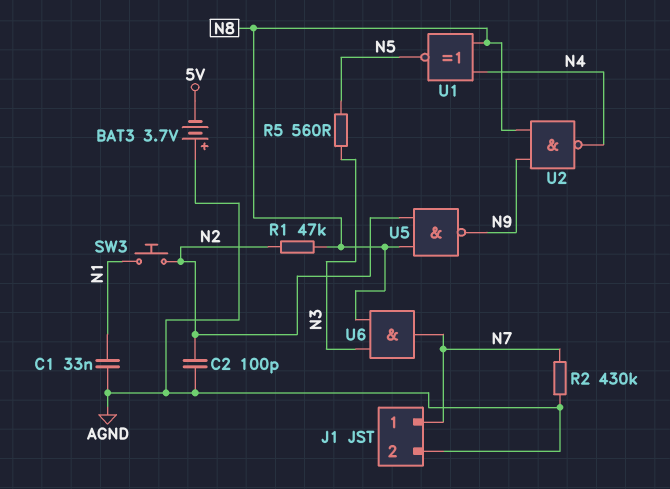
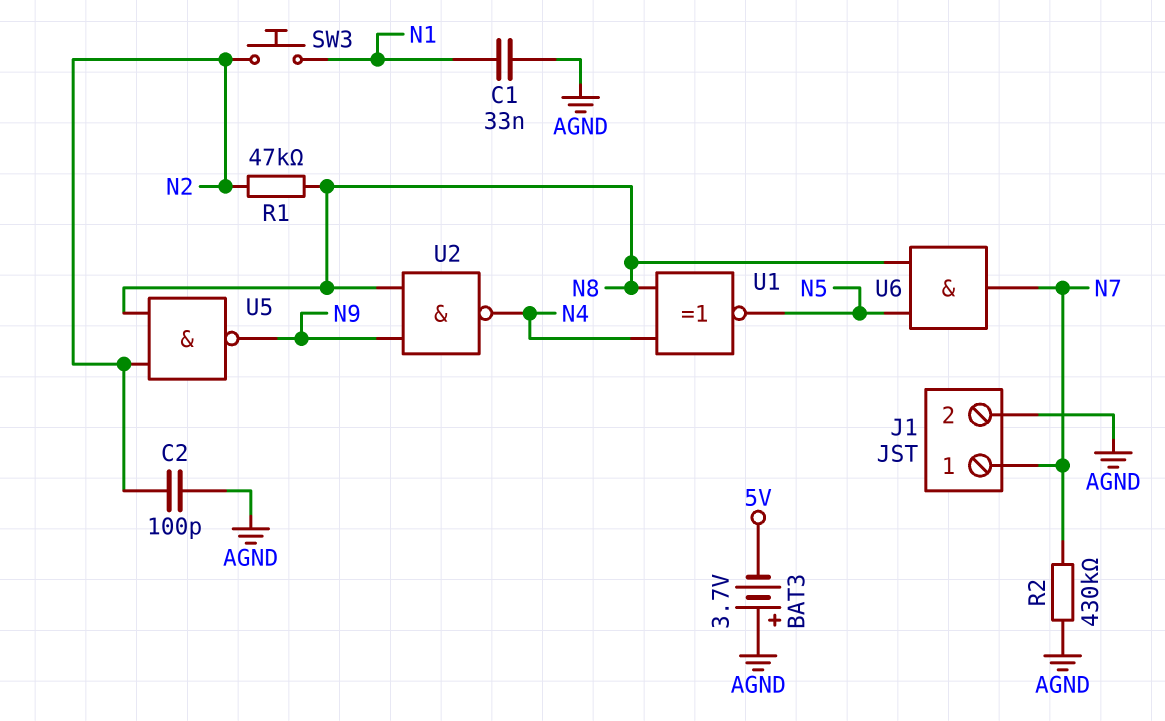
R5: 560 (N3, N5) -> none
U6: AND (in N3, in N8, out N7) -> AND (in N5, in N8, out N7)

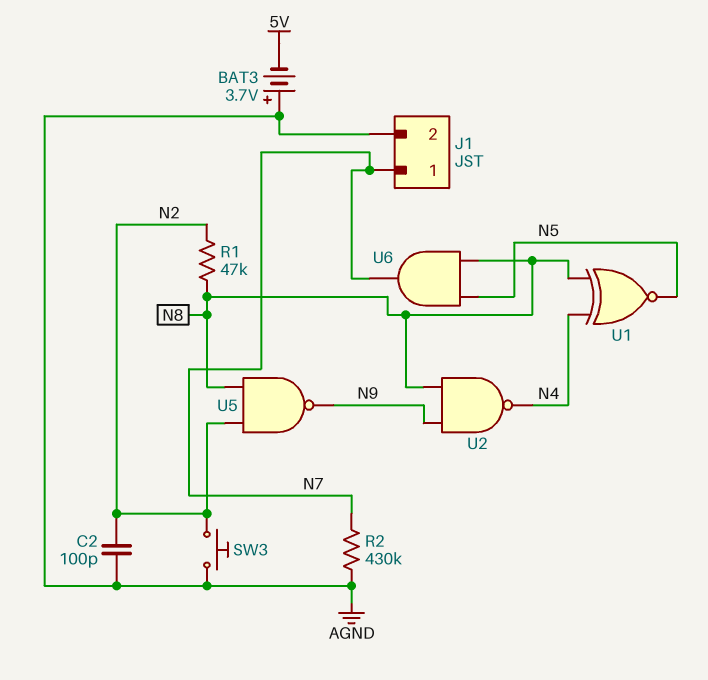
C1: 33nF (AGND, N1) -> none
SW3: button (N1, N2) -> button (AGND, N2)

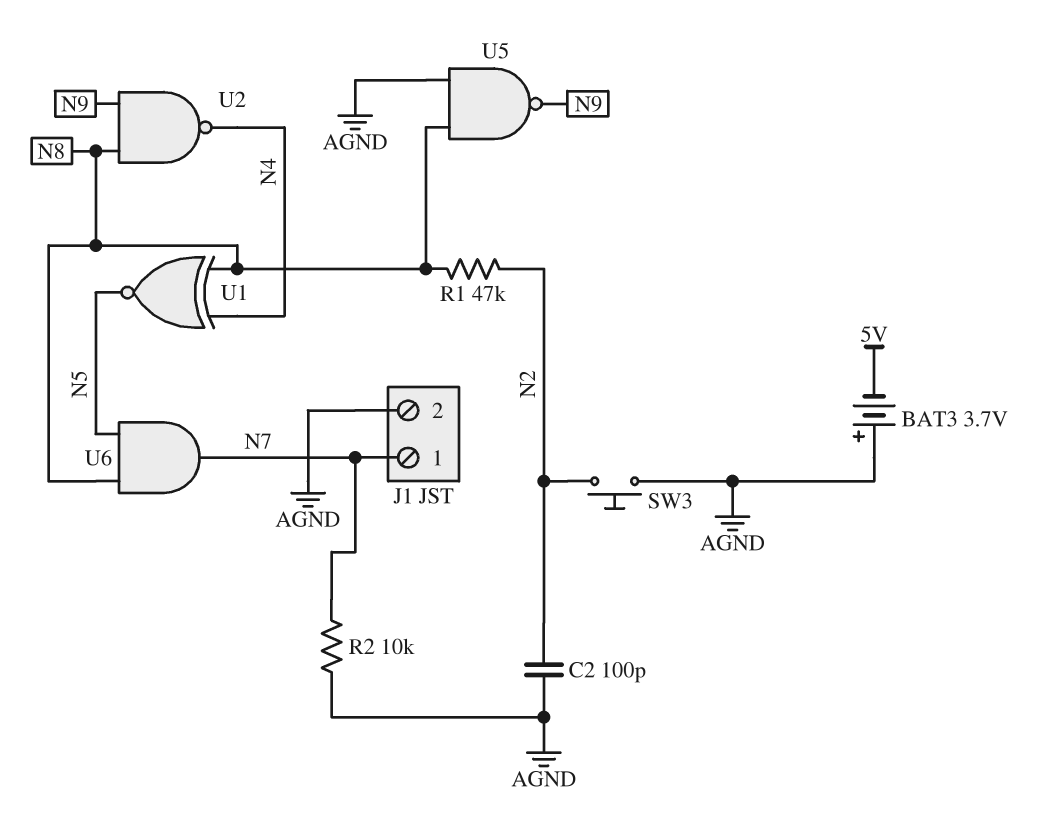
R2: 430k (AGND, N7) -> 10k (AGND, N7)
U5: NAND (in N2, in N8, out N9) -> NAND (in AGND, in N8, out N9)

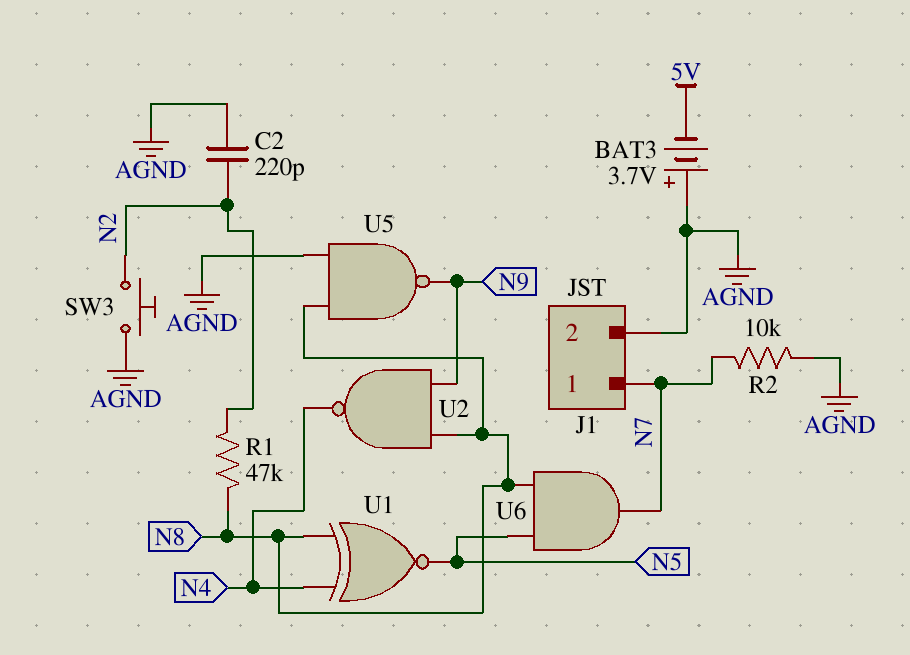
C2: 100pF (AGND, N2) -> 220pF (AGND, N2)

